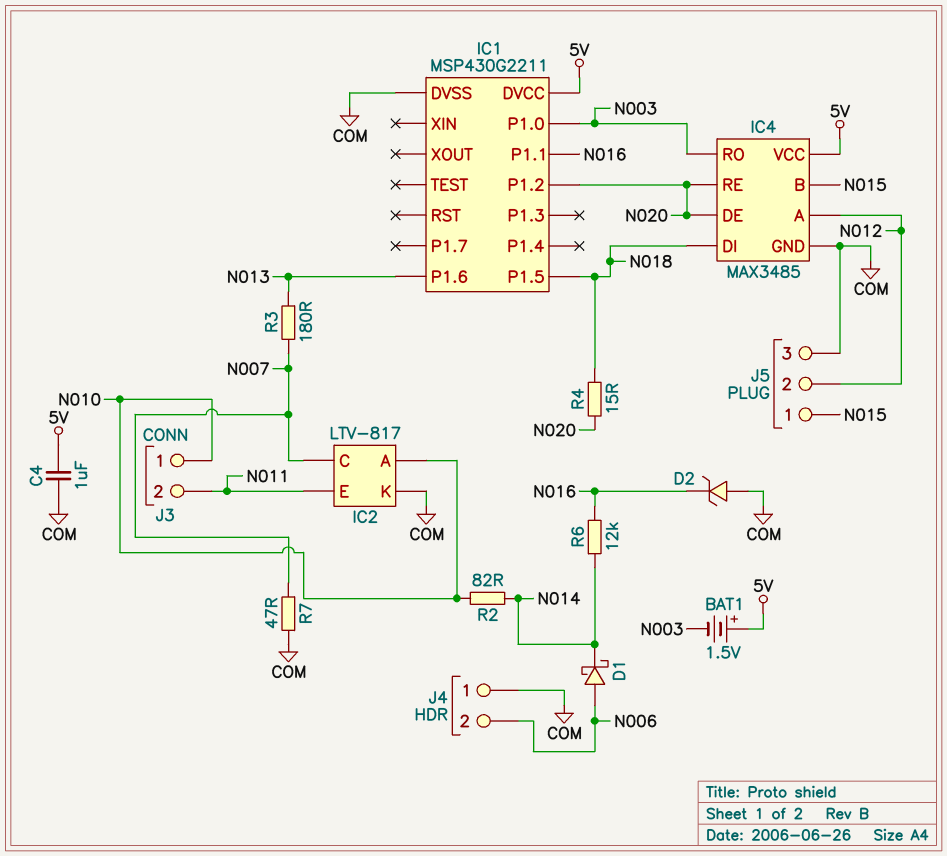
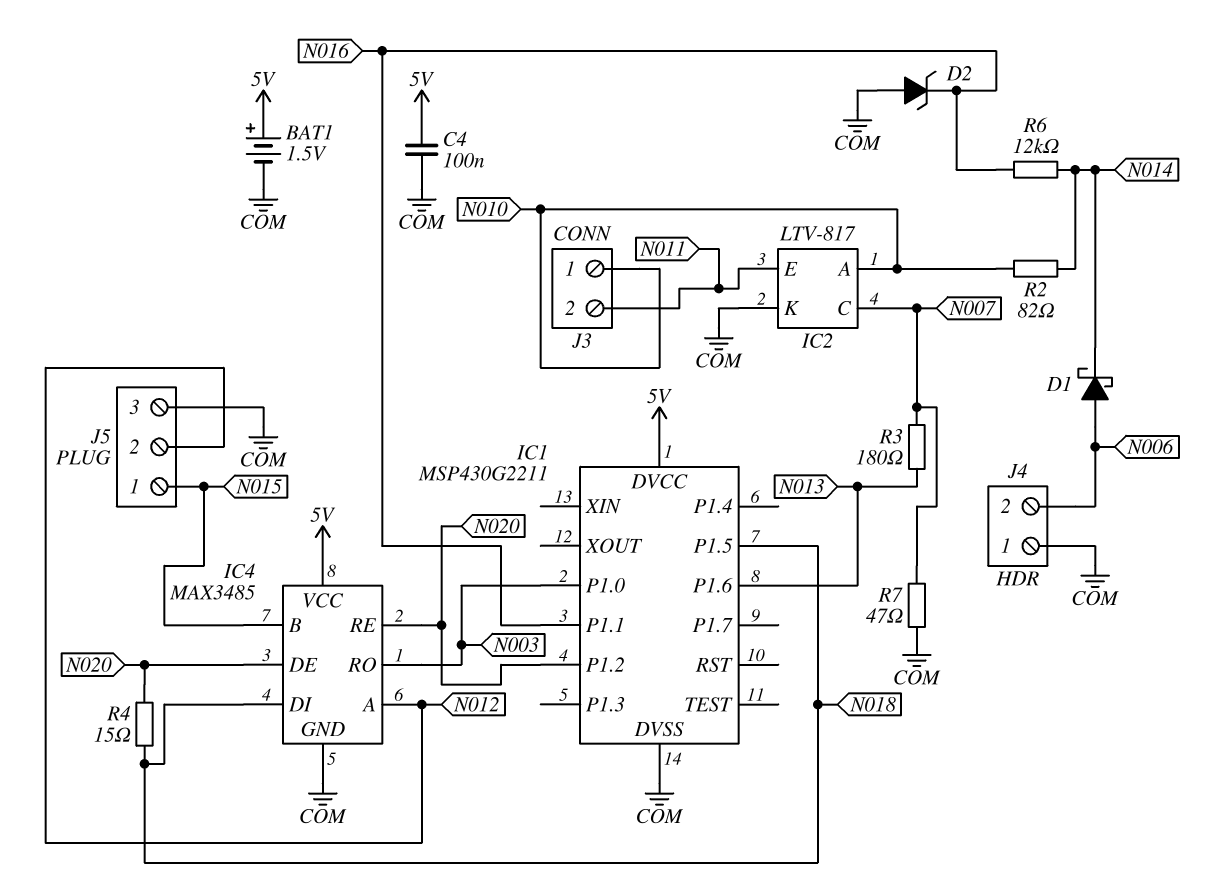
BAT1: 1.5V (plus 5V, minus N003) -> 1.5V (plus 5V, minus COM)
C4: 1uF (5V, COM) -> 100nF (5V, COM)

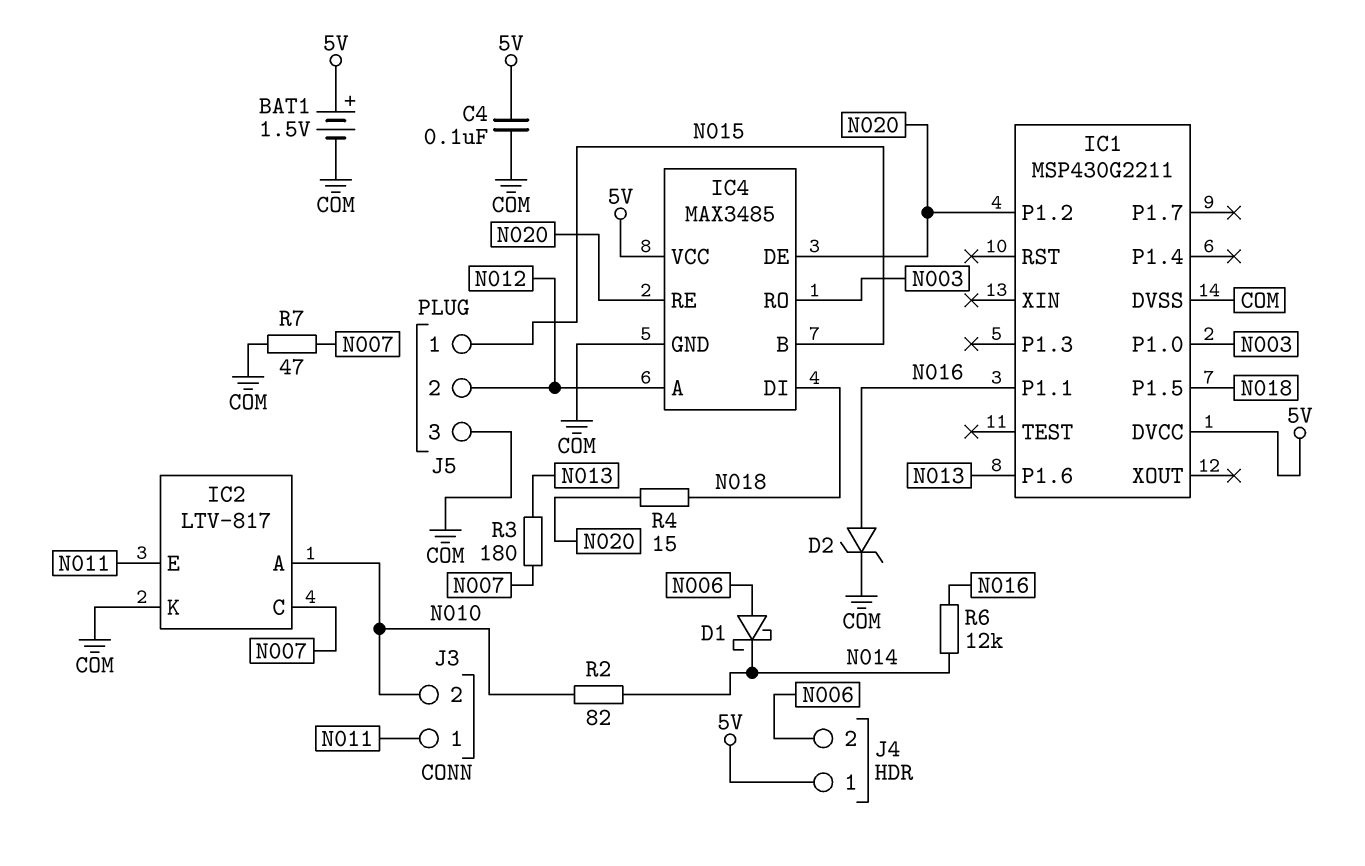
D2: zener (A COM, K N016) -> zener (A N016, K COM)
J3 pin 1: N010 -> N011
J3 pin 2: N011 -> N010
J4 pin 1: COM -> 5V

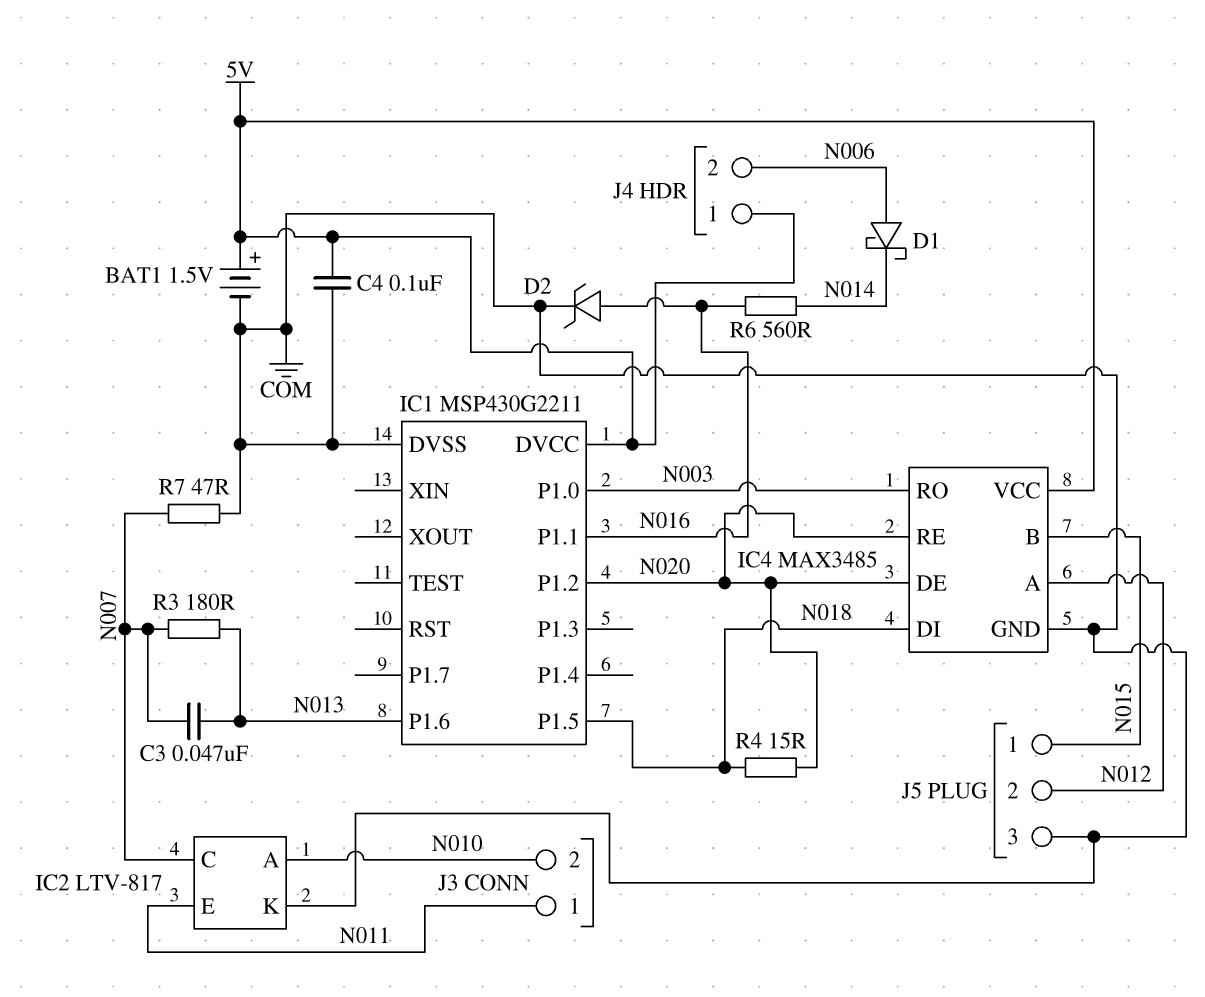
C3: none -> 47nF (N007, N013)
R2: 82 (N010, N014) -> none
R6: 12k (N014, N016) -> 560 (N014, N016)

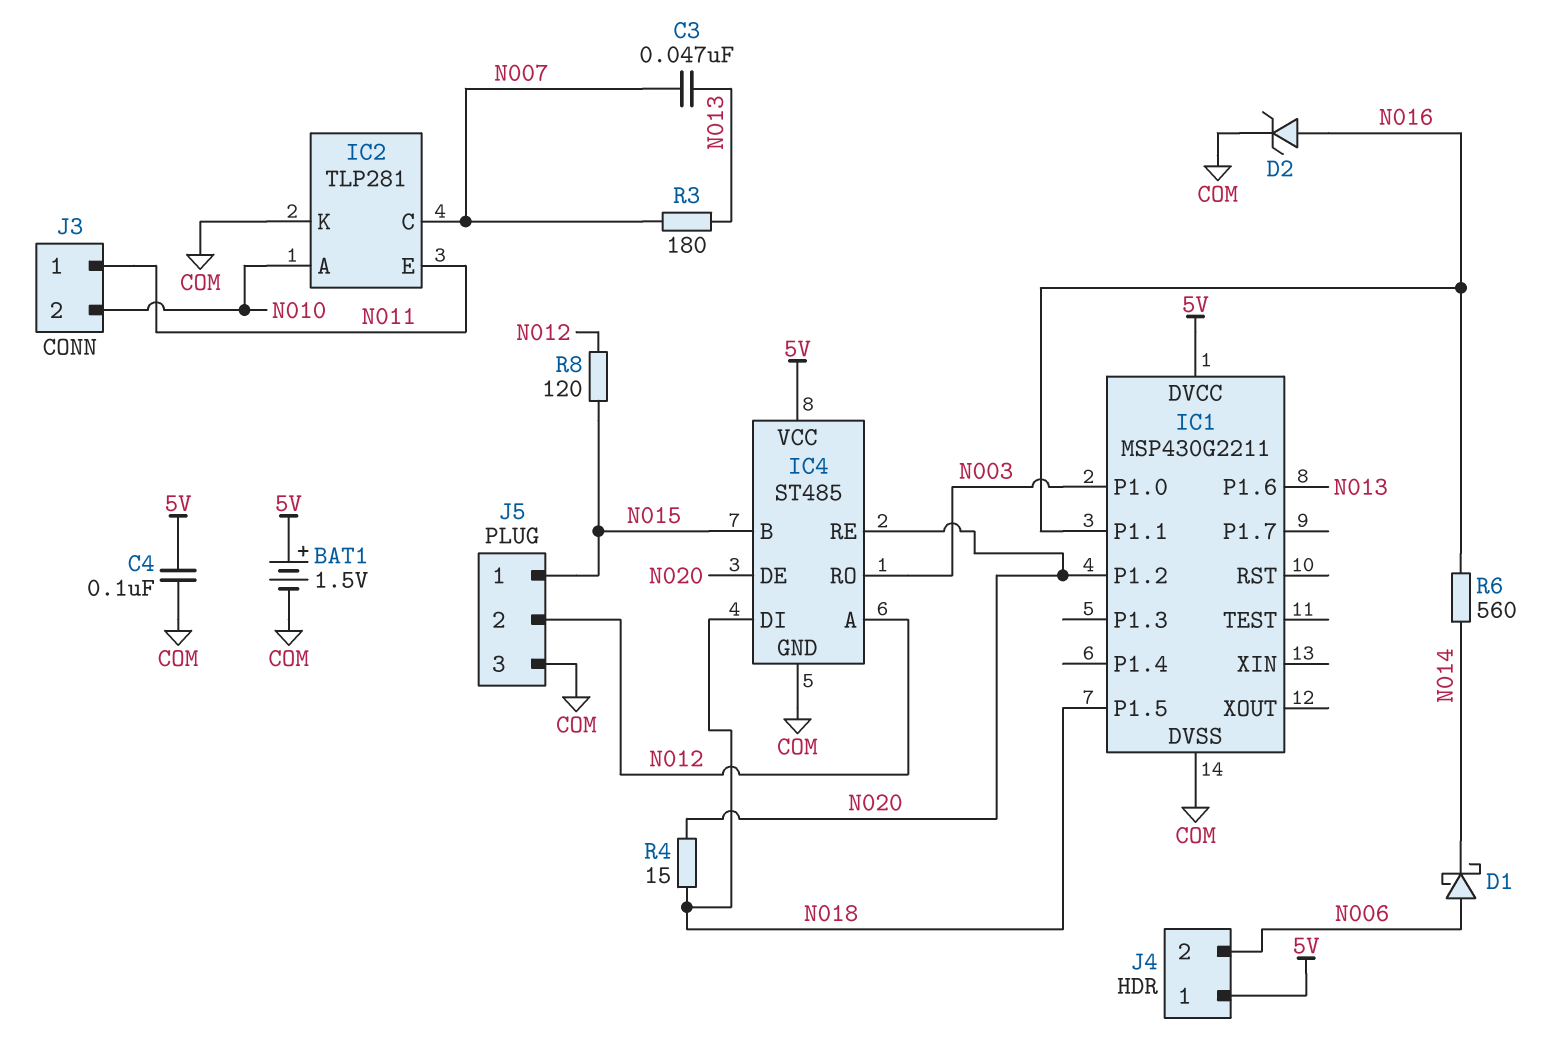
IC2: LTV-817 -> TLP281
IC4: MAX3485 -> ST485
R7: 47 (COM, N007) -> none
R8: none -> 120 (N012, N015)

